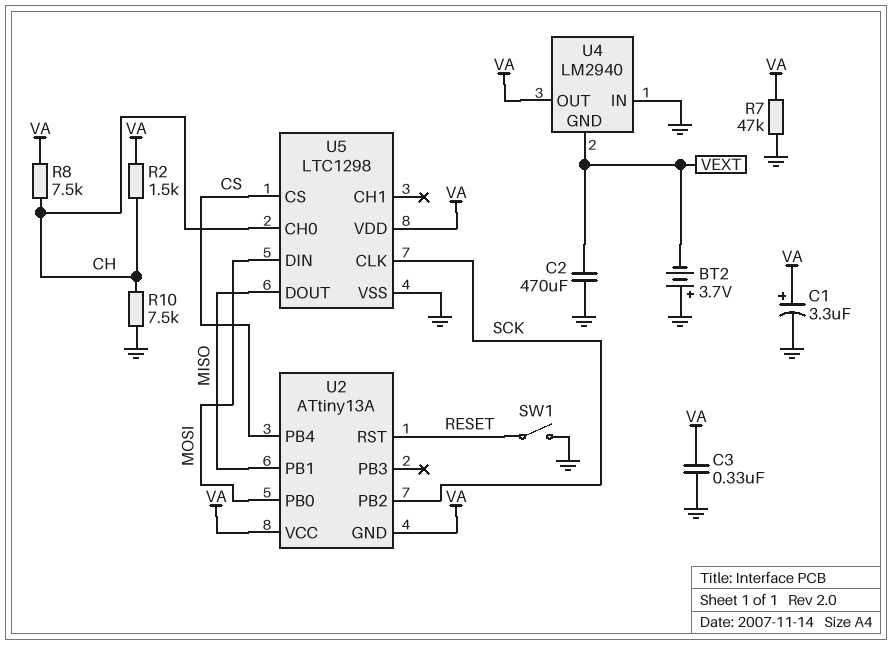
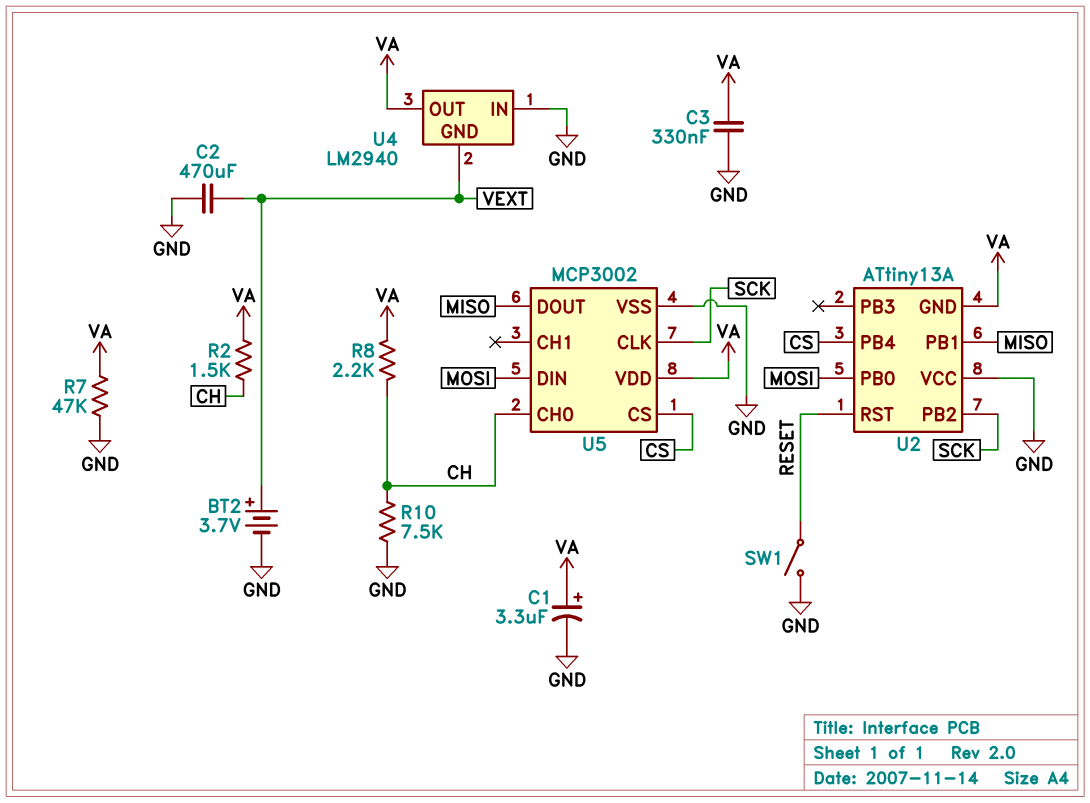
BT2: 3.7V (plus GND, minus VEXT) -> 3.7V (plus VEXT, minus GND)
R8: 7.5k (CH, VA) -> 2.2k (CH, VA)
U2 pin VCC: VA -> GND
U5: LTC1298 -> MCP3002

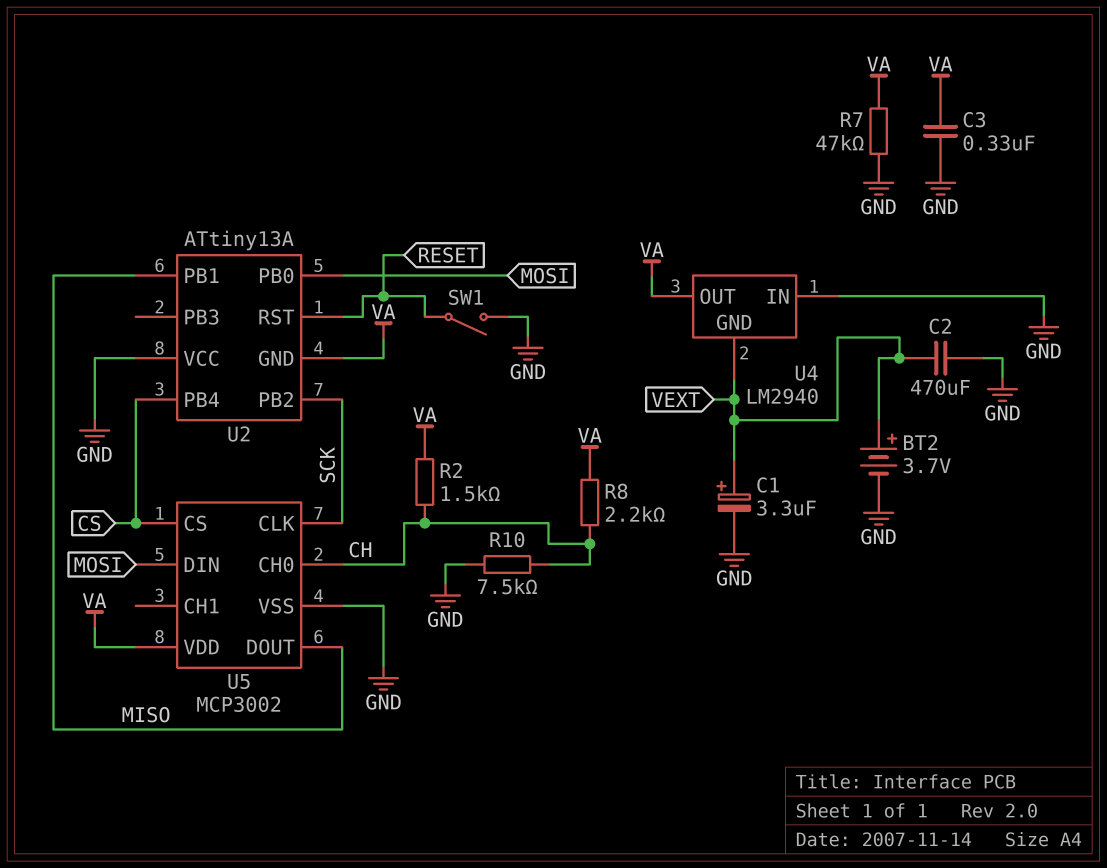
C1: 3.3uF (plus VA, minus GND) -> 3.3uF (plus VEXT, minus GND)

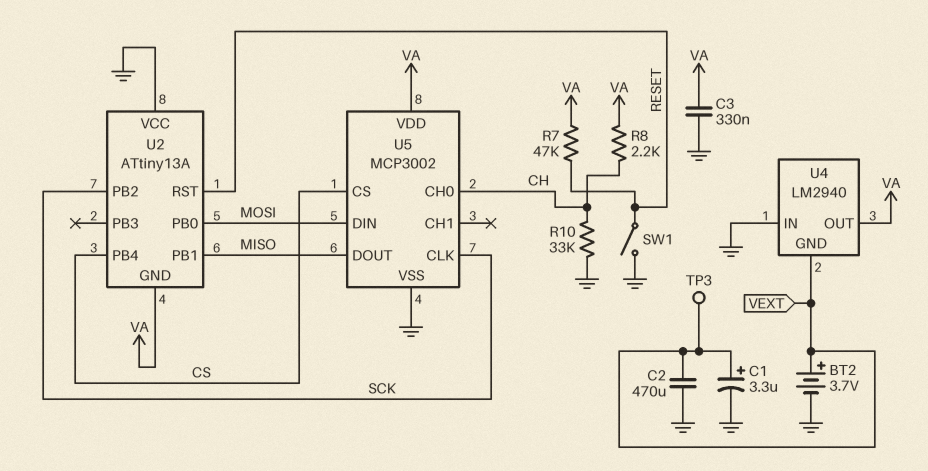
R2: 1.5k (CH, VA) -> none
R7: 47k (GND, VA) -> 47k (RESET, VA)
R10: 7.5k (CH, GND) -> 33k (CH, GND)
TP3: none -> test point (VEXT)

